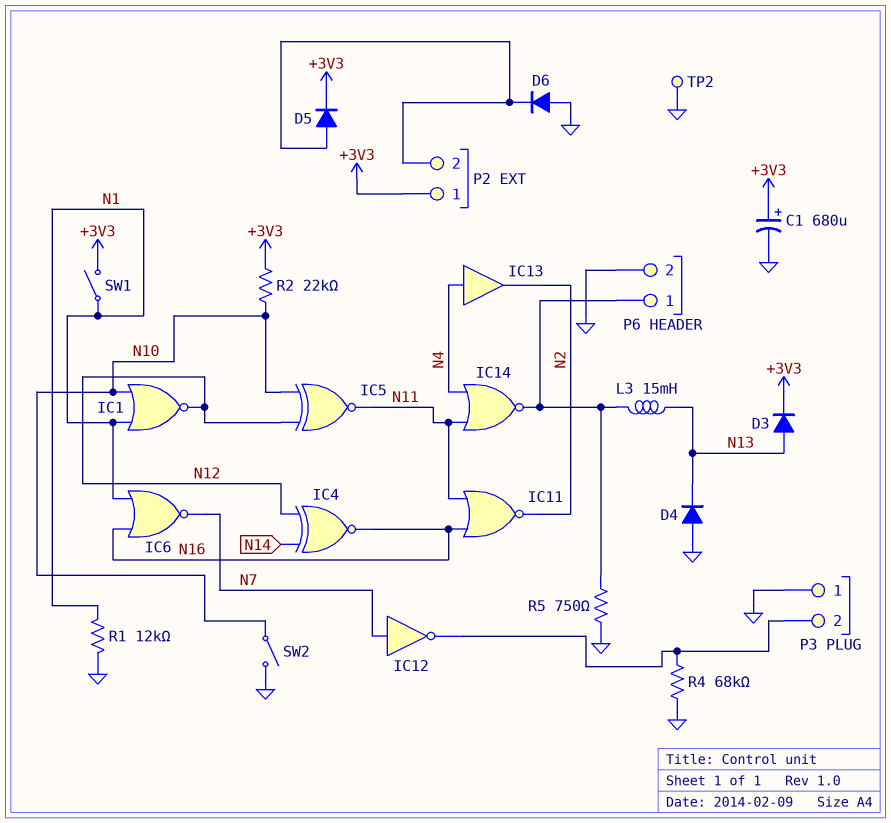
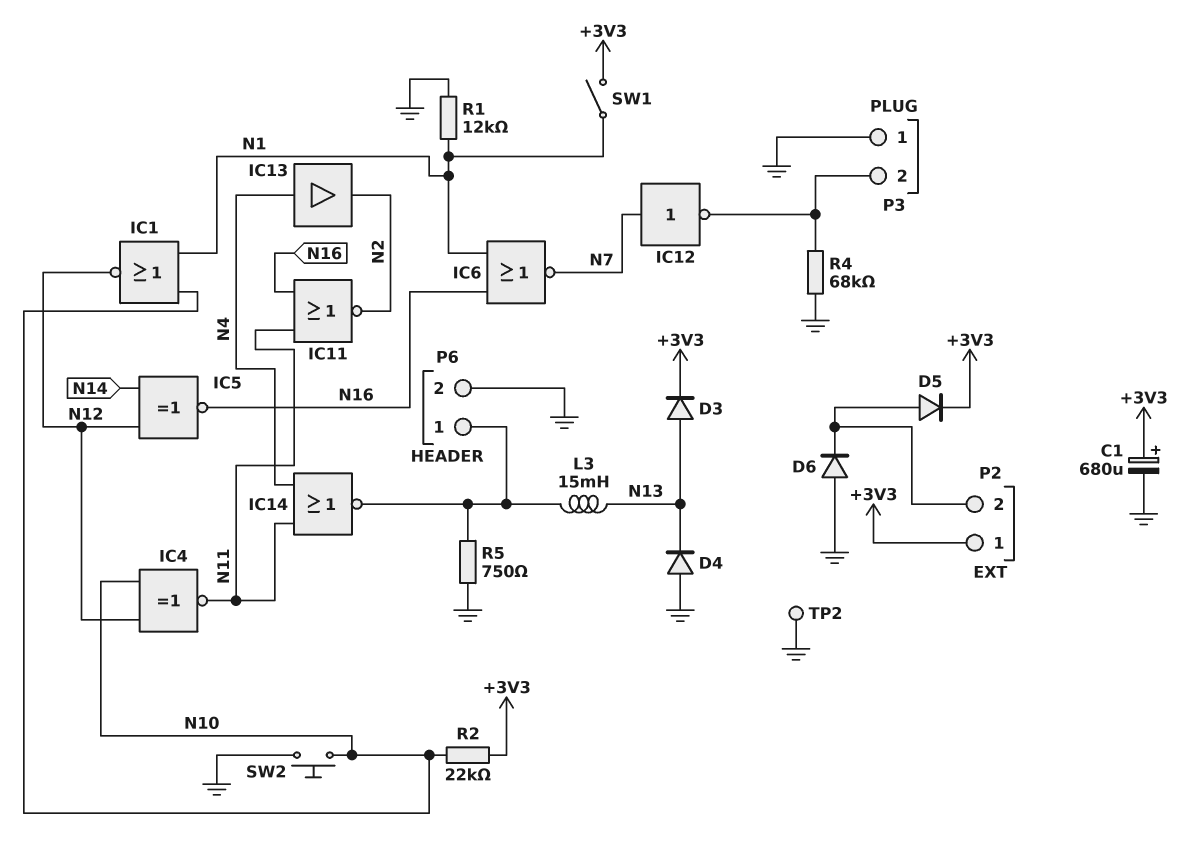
IC4: XNOR (in N12, in N14, out N16) -> XNOR (in N10, in N12, out N11)
IC5: XNOR (in N10, in N12, out N11) -> XNOR (in N12, in N14, out N16)
SW2: switch (GND, N10) -> button (GND, N10)

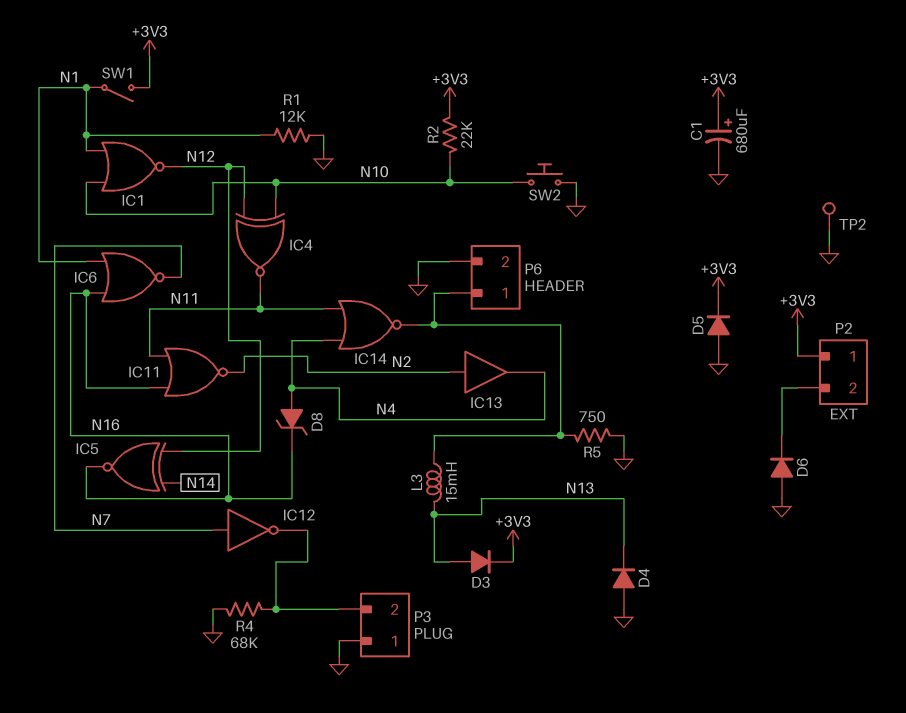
D5: diode (A P2/2, K +3V3) -> diode (A GND, K +3V3)
D8: none -> zener (A N4, K N16)
IC13: buffer (in N4, out N2) -> buffer (in N2, out N4)

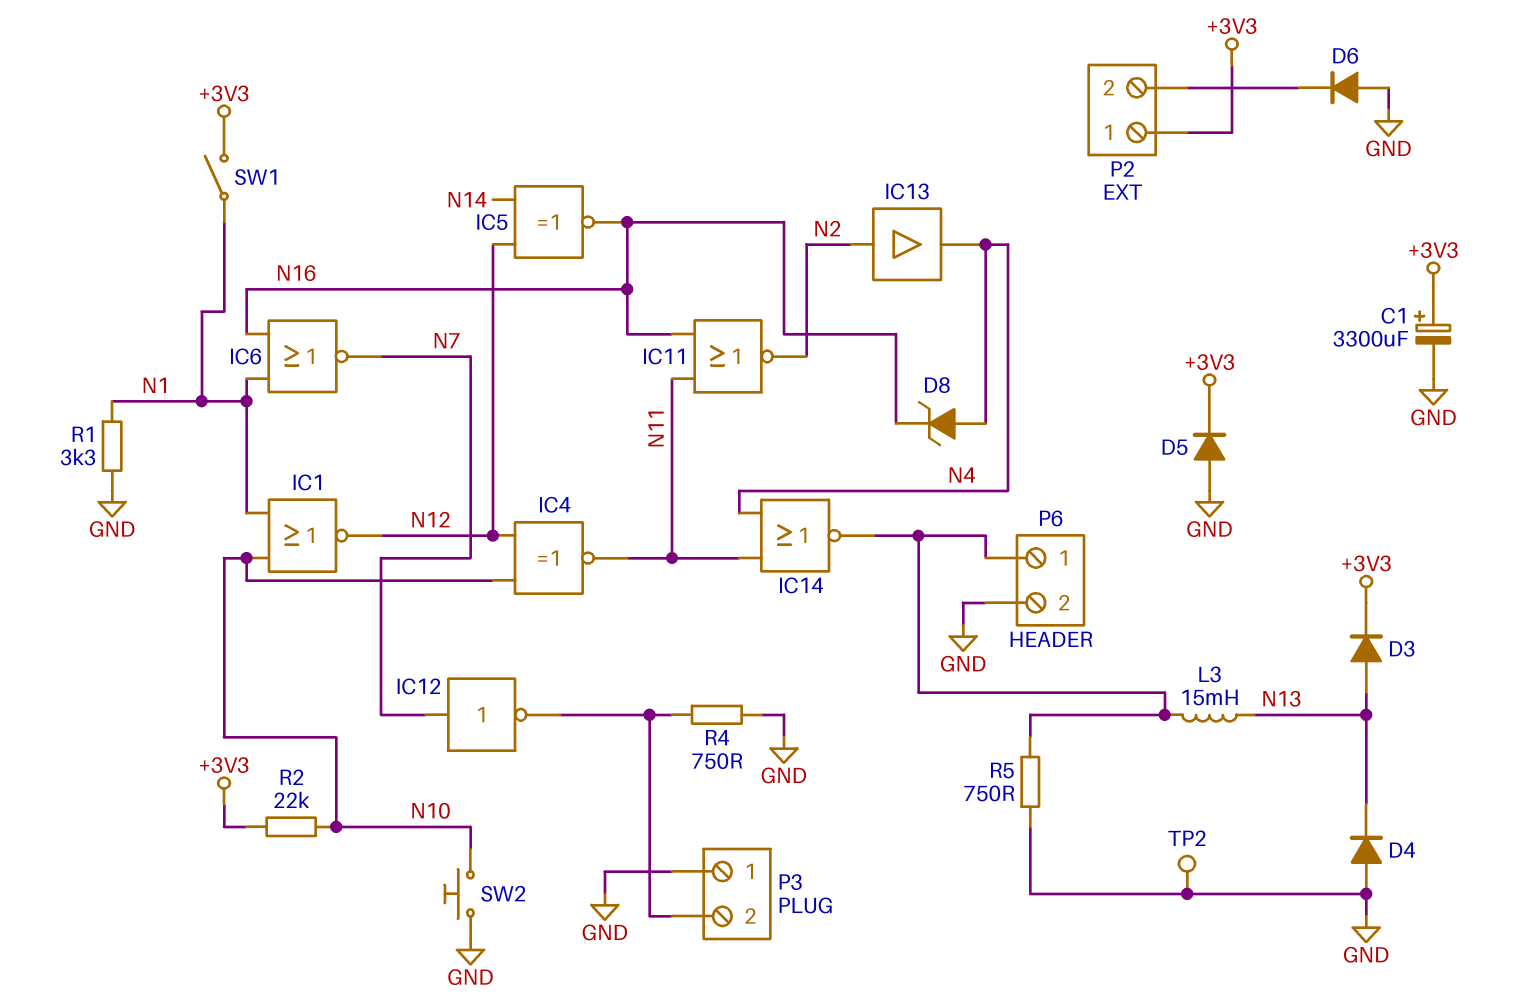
C1: 680uF (plus +3V3, minus GND) -> 3300uF (plus +3V3, minus GND)
R1: 12k (GND, N1) -> 3.3k (GND, N1)
R4: 68k (GND, P3/2) -> 750 (GND, P3/2)

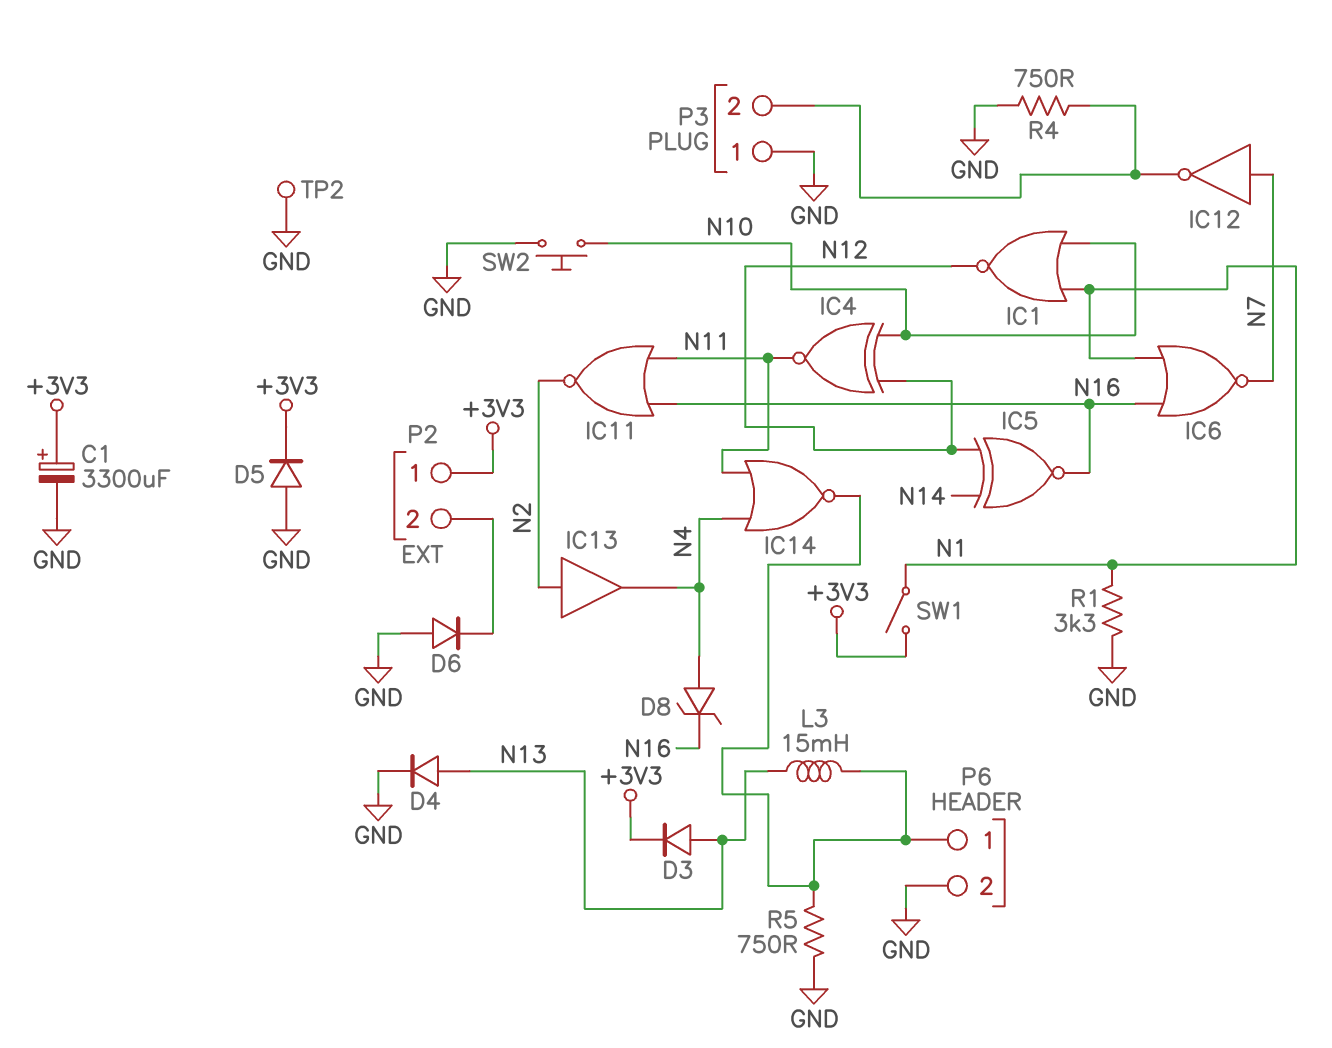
D4: diode (A GND, K N13) -> diode (A N13, K GND)
R2: 22k (+3V3, N10) -> none

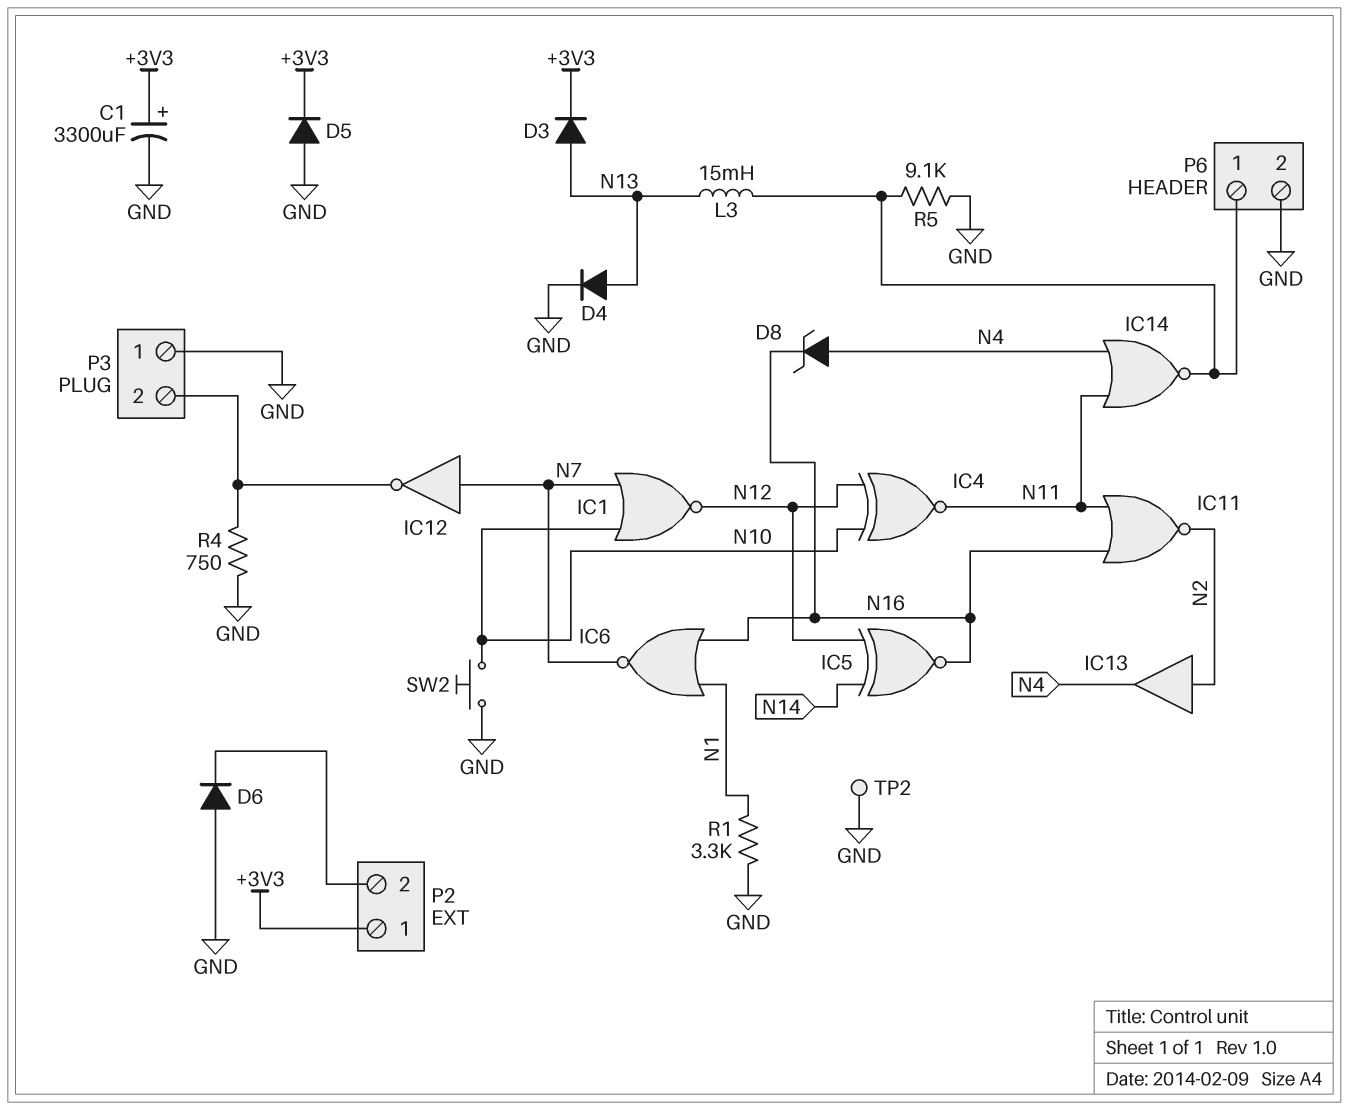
IC1: NOR (in N1, in N10, out N12) -> NOR (in N7, in N10, out N12)
R5: 750 (GND, P6/1) -> 9.1k (GND, P6/1)
SW1: switch (+3V3, N1) -> none

